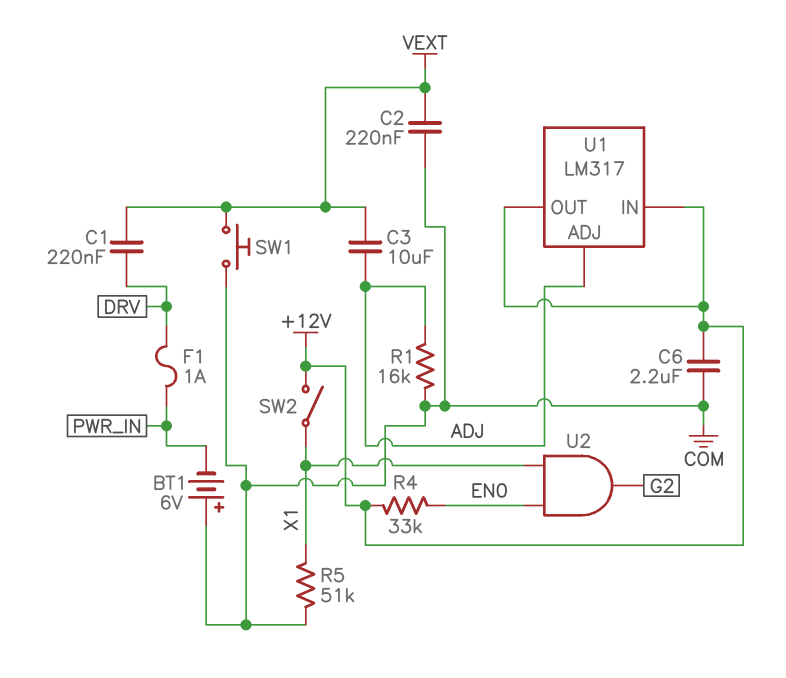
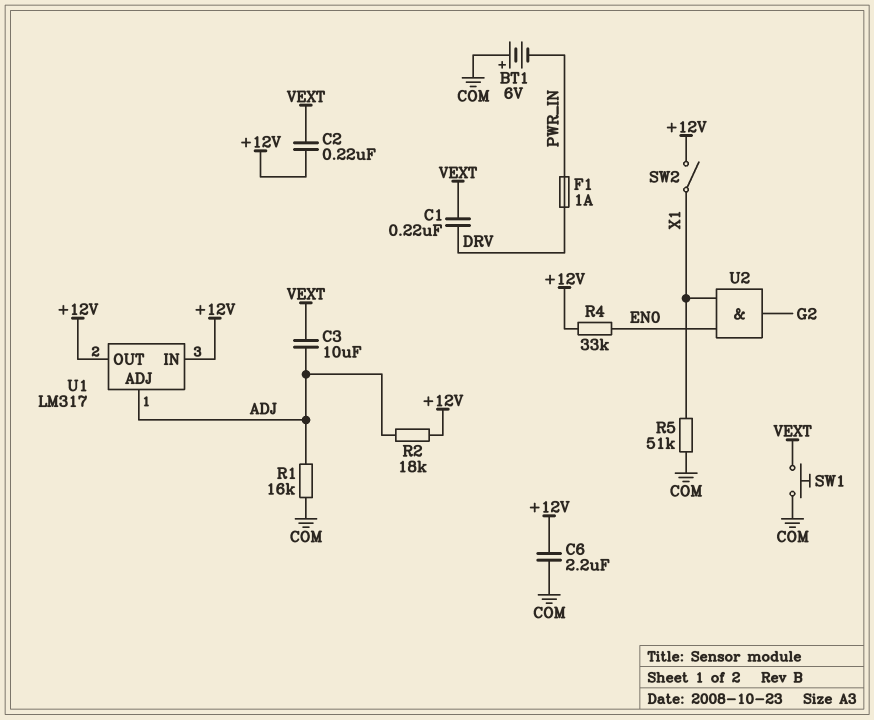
C2: 220nF (COM, VEXT) -> 220nF (+12V, VEXT)
R2: none -> 18k (+12V, ADJ)

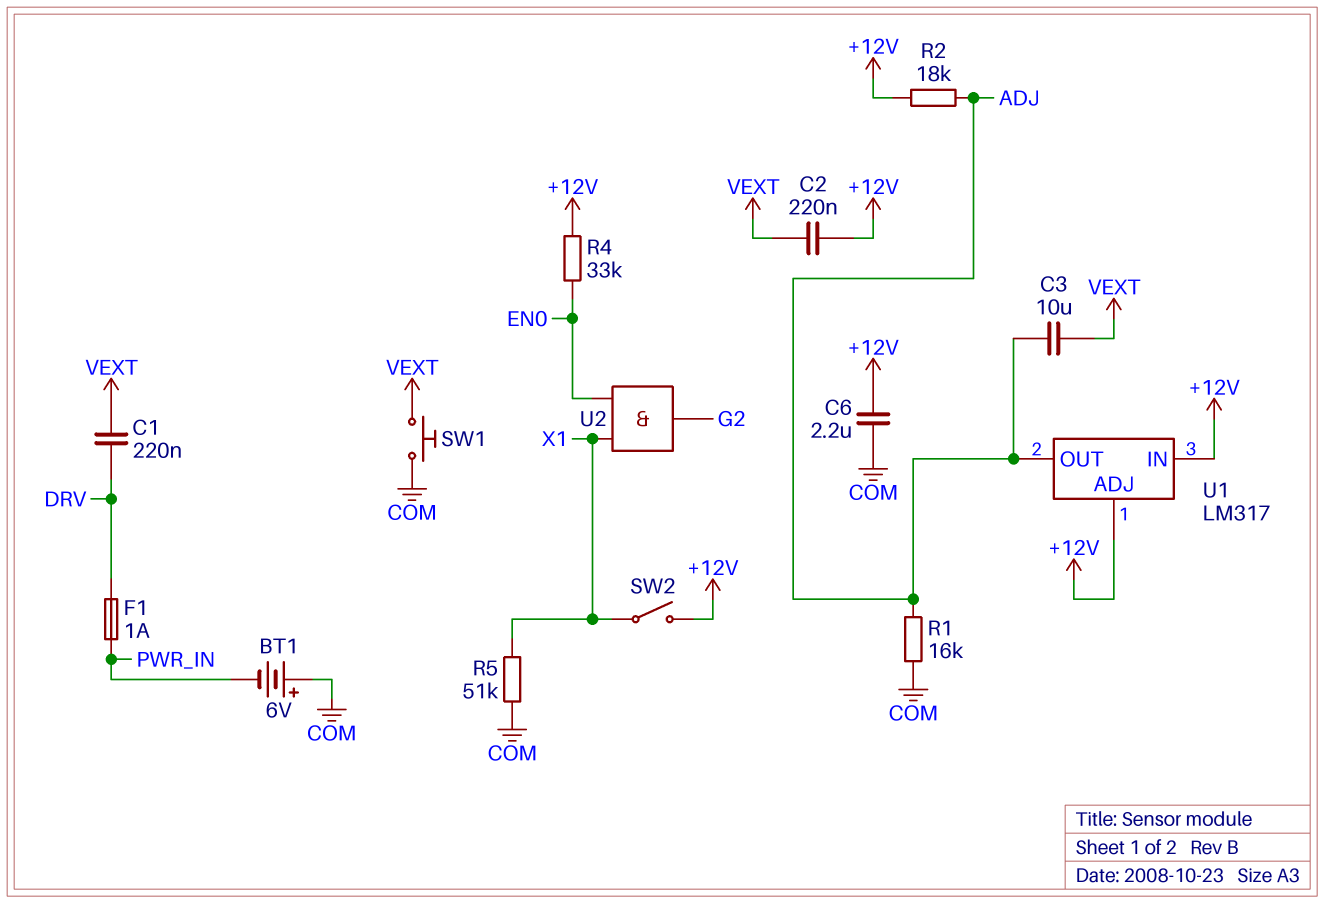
U1 pin ADJ: ADJ -> +12V
U1 pin OUT: +12V -> ADJ

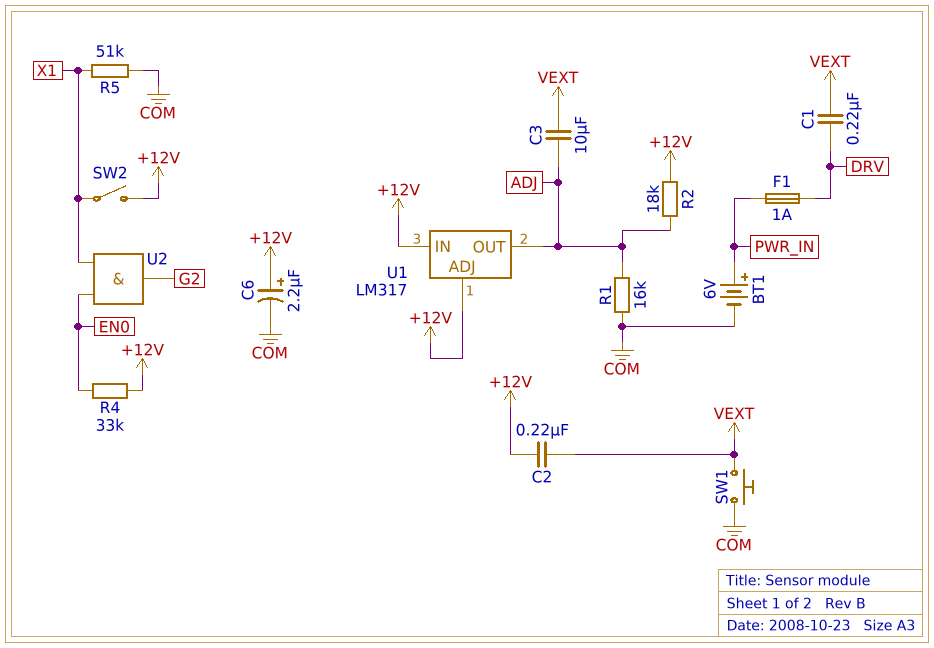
BT1: 6V (plus COM, minus PWR_IN) -> 6V (plus PWR_IN, minus COM)
C6: 2.2uF (+12V, COM) -> 2.2uF (plus +12V, minus COM)

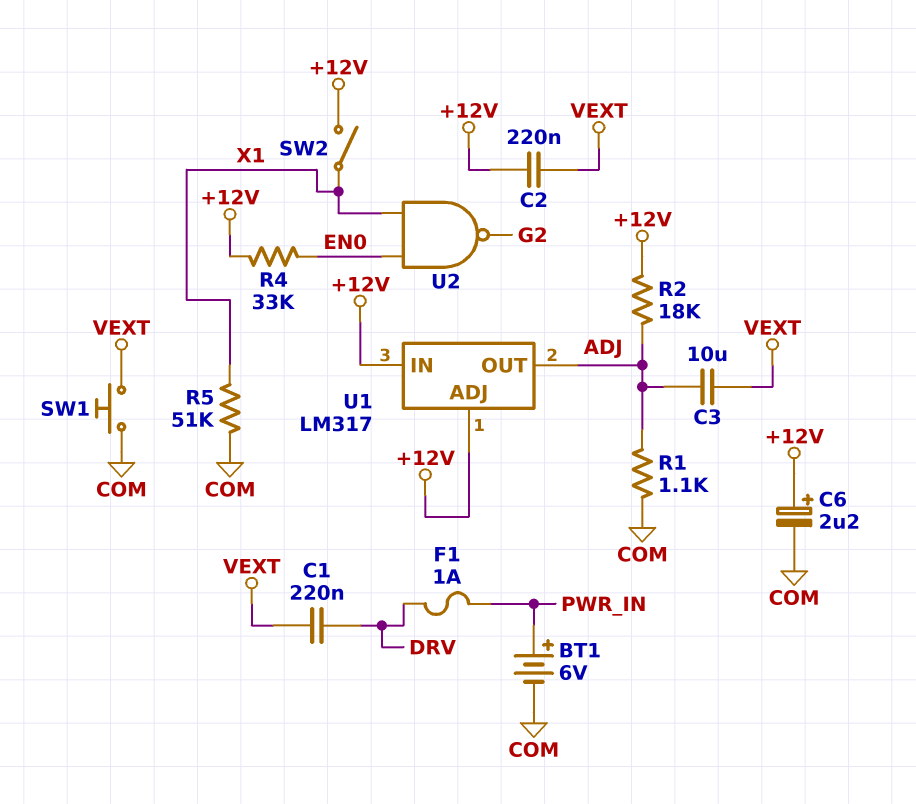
R1: 16k (ADJ, COM) -> 1.1k (ADJ, COM)
U2: AND (in EN0, in X1, out G2) -> NAND (in EN0, in X1, out G2)

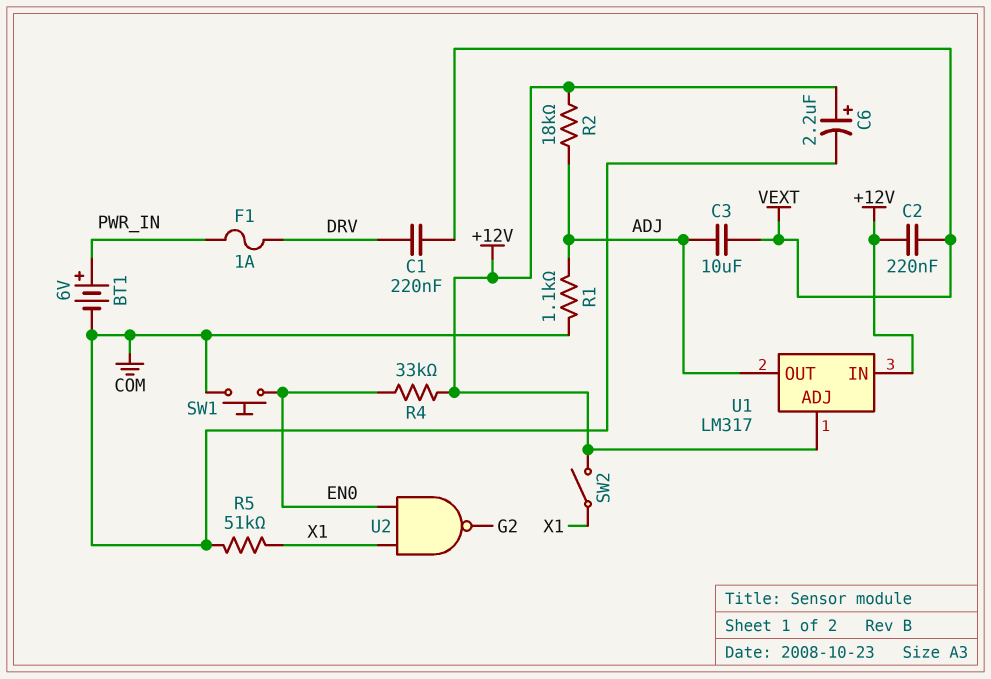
SW1: button (COM, VEXT) -> button (COM, EN0)

